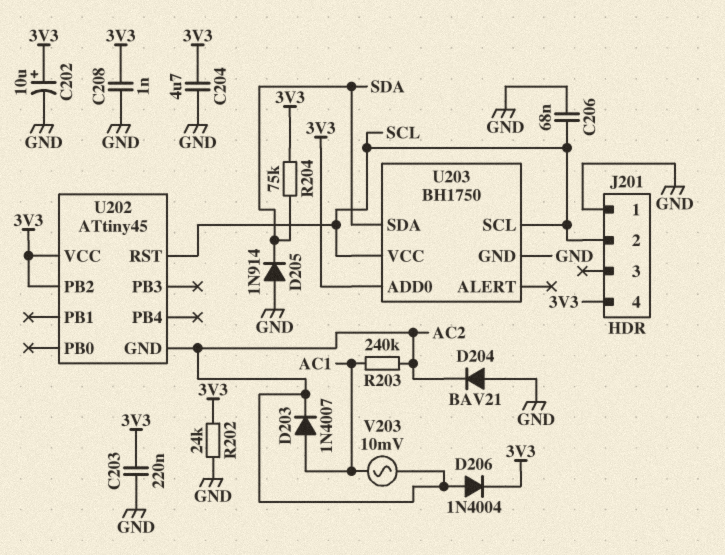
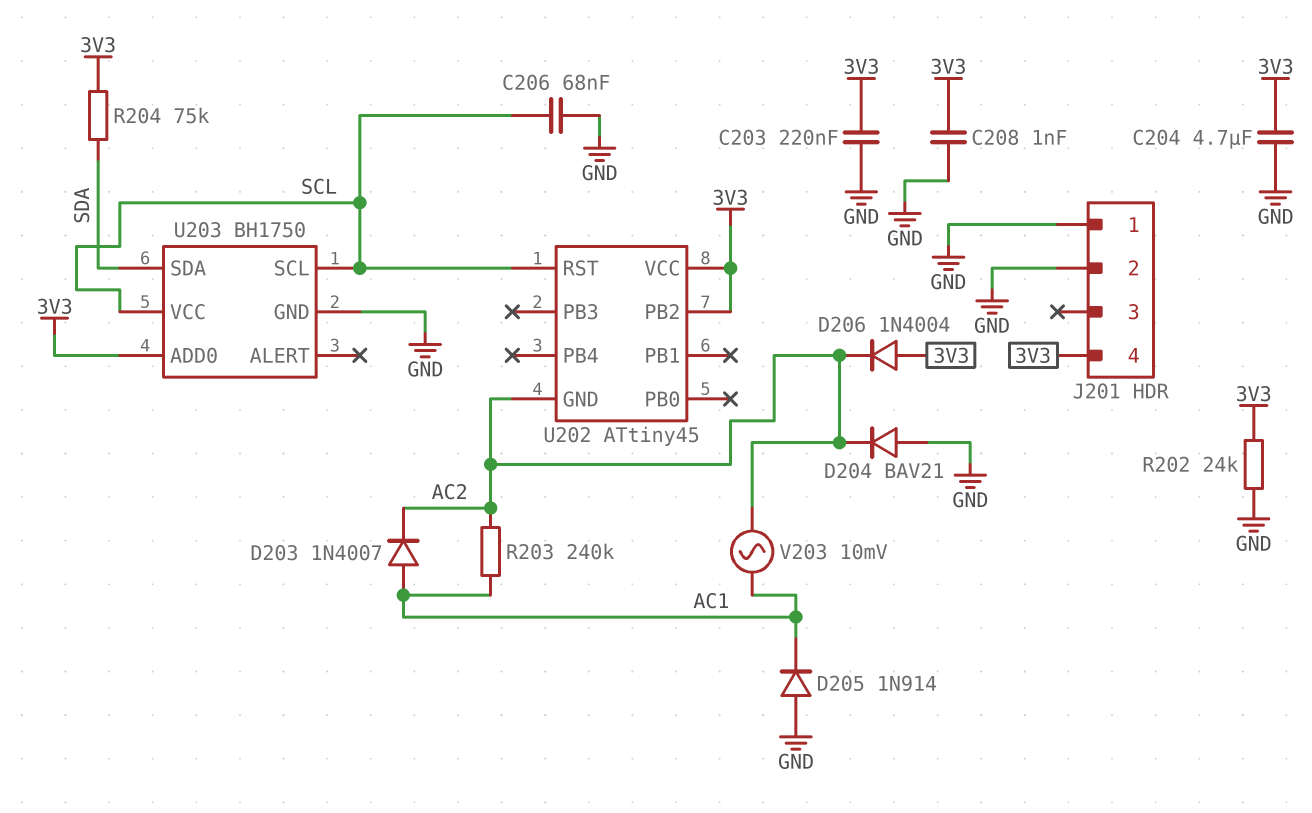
C202: 10uF (plus 3V3, minus GND) -> none
D205: diode 1N914 (A GND, K SDA) -> diode 1N914 (A GND, K AC1)
D206: diode 1N4004 (A AC2, K 3V3) -> diode 1N4004 (A 3V3, K AC2)
J201 pin 2: SCL -> GND

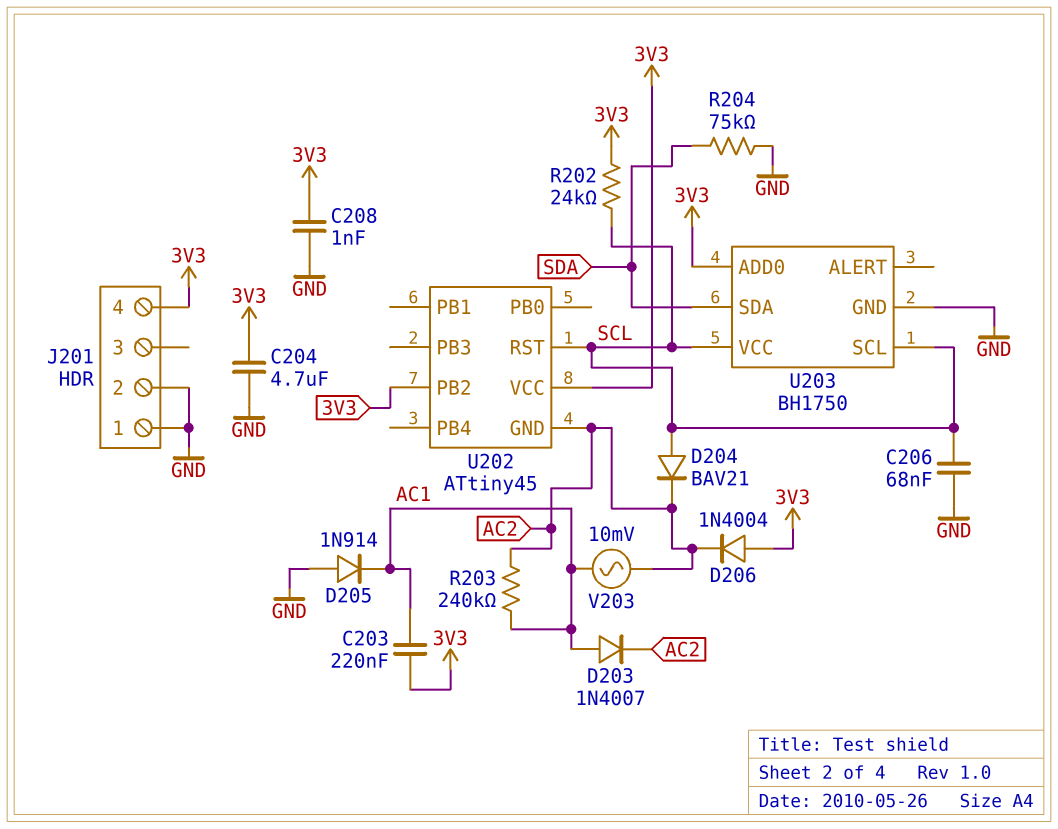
C203: 220nF (3V3, GND) -> 220nF (3V3, AC1)
D204: diode BAV21 (A GND, K AC2) -> diode BAV21 (A SCL, K AC2)
R202: 24k (3V3, GND) -> 24k (3V3, SCL)
R204: 75k (3V3, SDA) -> 75k (GND, SDA)

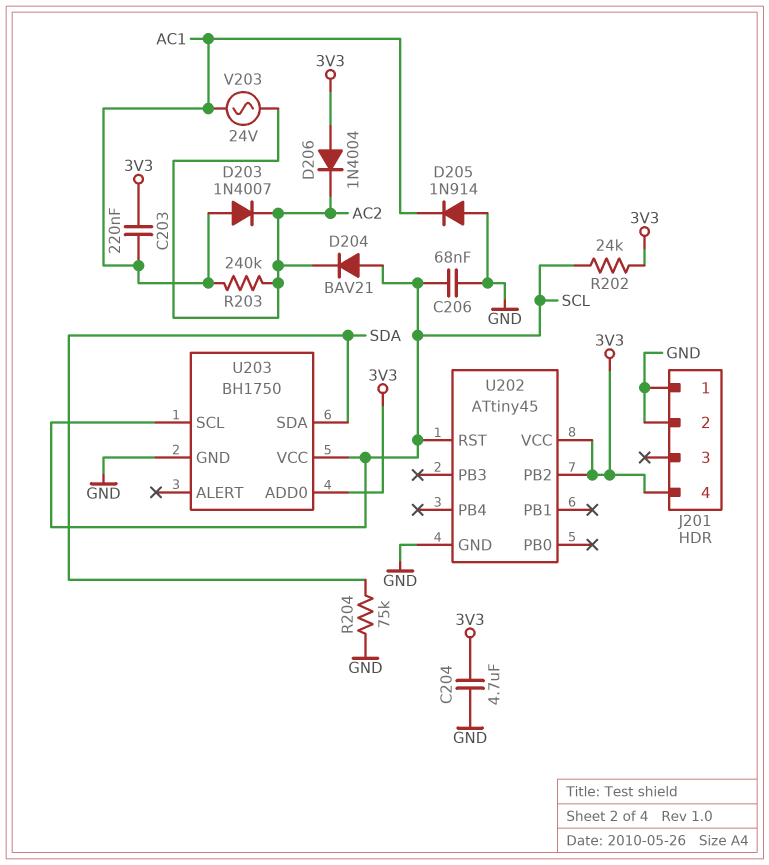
C208: 1nF (3V3, GND) -> none
U202 pin GND: AC2 -> GND
V203: AC 10mV (AC1, AC2) -> AC 24V (AC1, AC2)

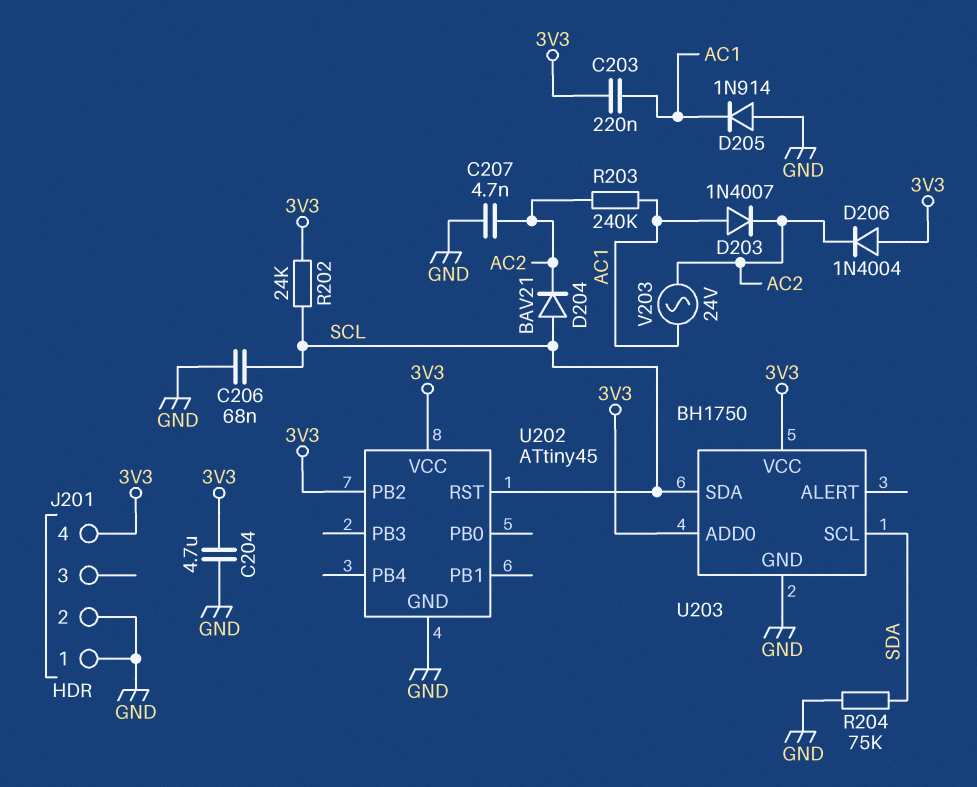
C207: none -> 4.7nF (AC2, GND)
U203 pin SCL: SCL -> SDA
U203 pin SDA: SDA -> SCL
U203 pin VCC: SCL -> 3V3

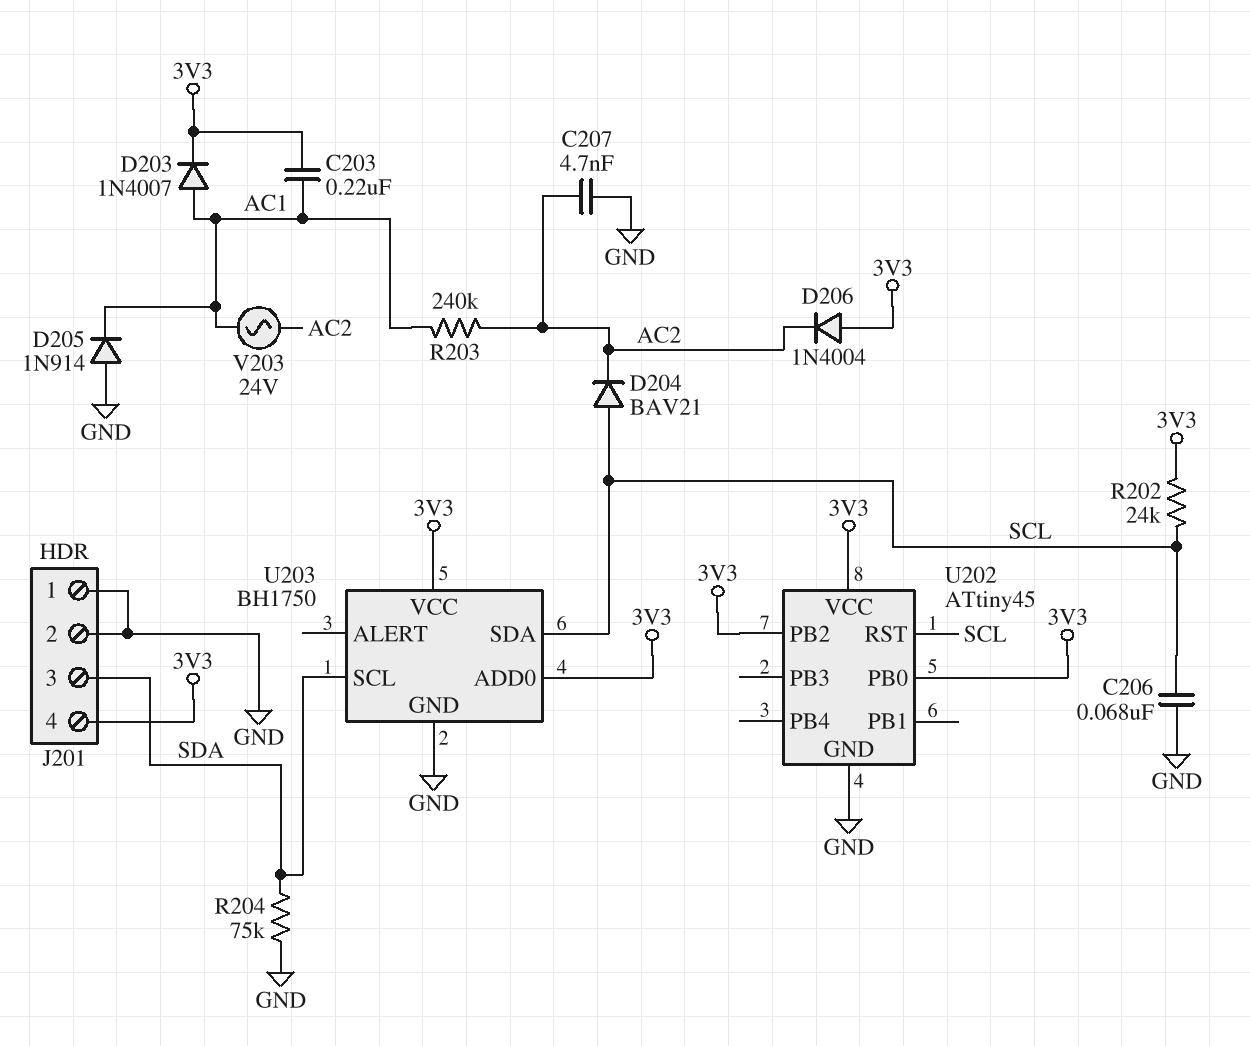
C204: 4.7uF (3V3, GND) -> none
D203: diode 1N4007 (A AC1, K AC2) -> diode 1N4007 (A AC1, K 3V3)
J201 pin 3: none -> SDA
U202 pin PB0: none -> 3V3

